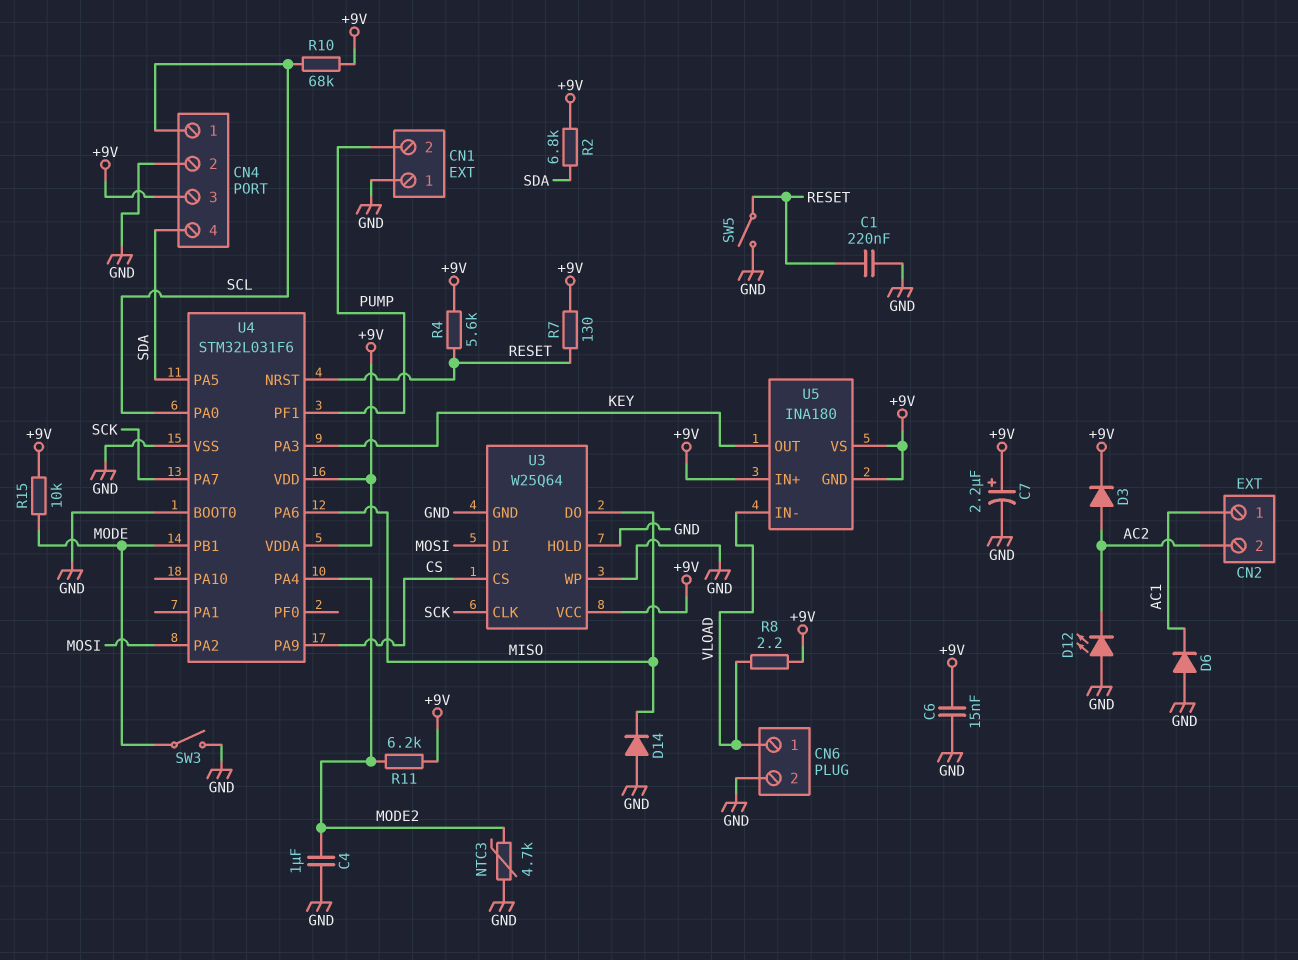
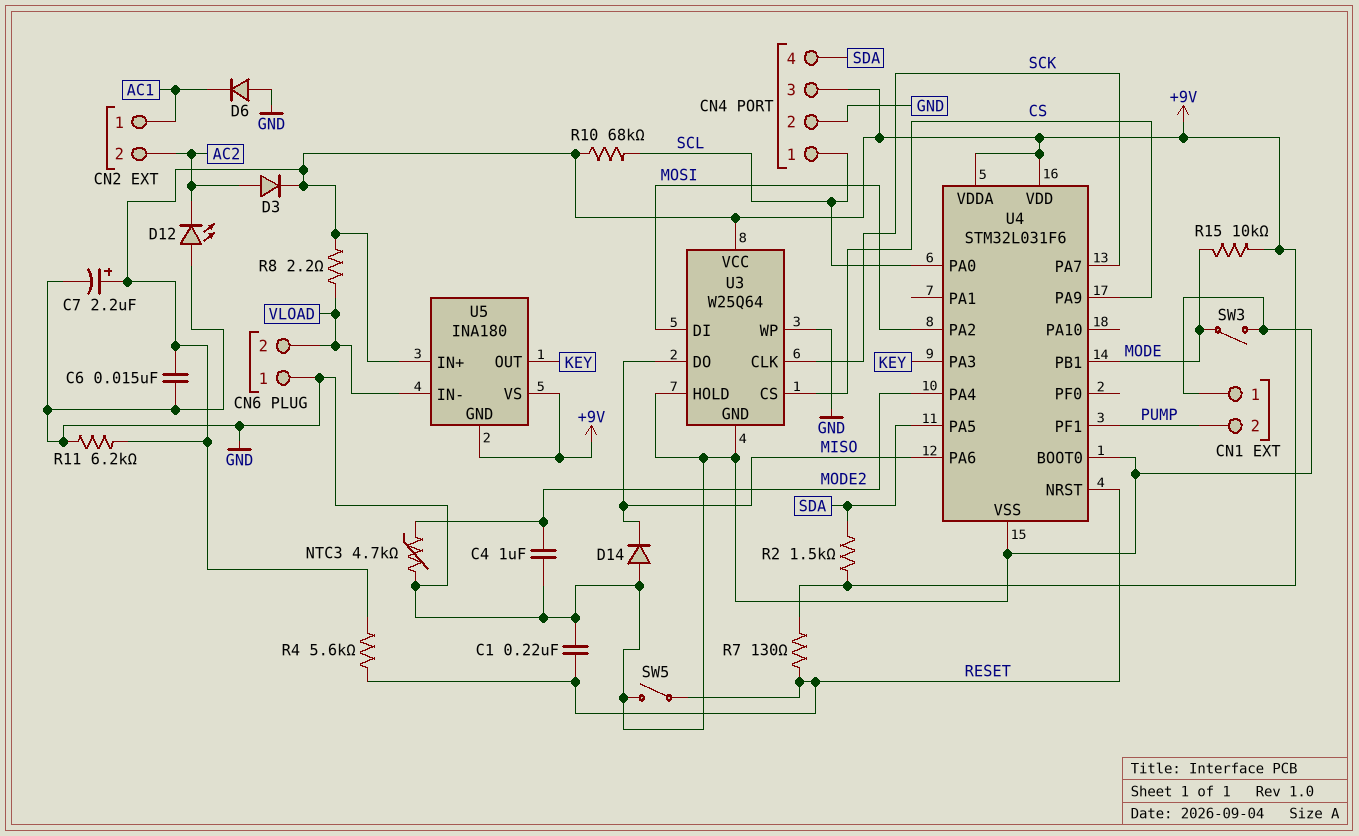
CN6 pin 1: VLOAD -> GND
CN6 pin 2: GND -> VLOAD
R2: 6.8k (+9V, SDA) -> 1.5k (+9V, SDA)
R11: 6.2k (+9V, MODE2) -> 6.2k (+9V, GND)

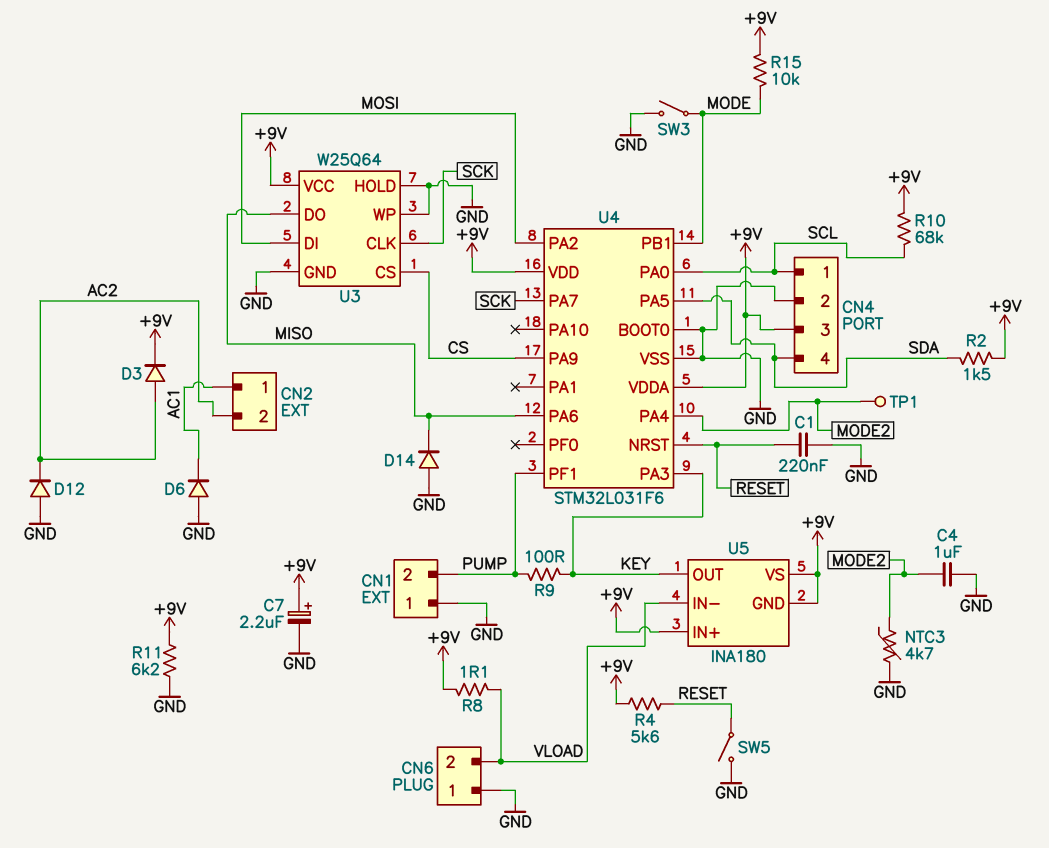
C6: 15nF (+9V, GND) -> none
D12: LED (A GND, K AC2) -> diode (A GND, K AC2)
R7: 130 (+9V, RESET) -> none
R8: 2.2 (+9V, VLOAD) -> 1.1 (+9V, VLOAD)
R9: none -> 100 (KEY, PUMP)
TP1: none -> test point (MODE2)

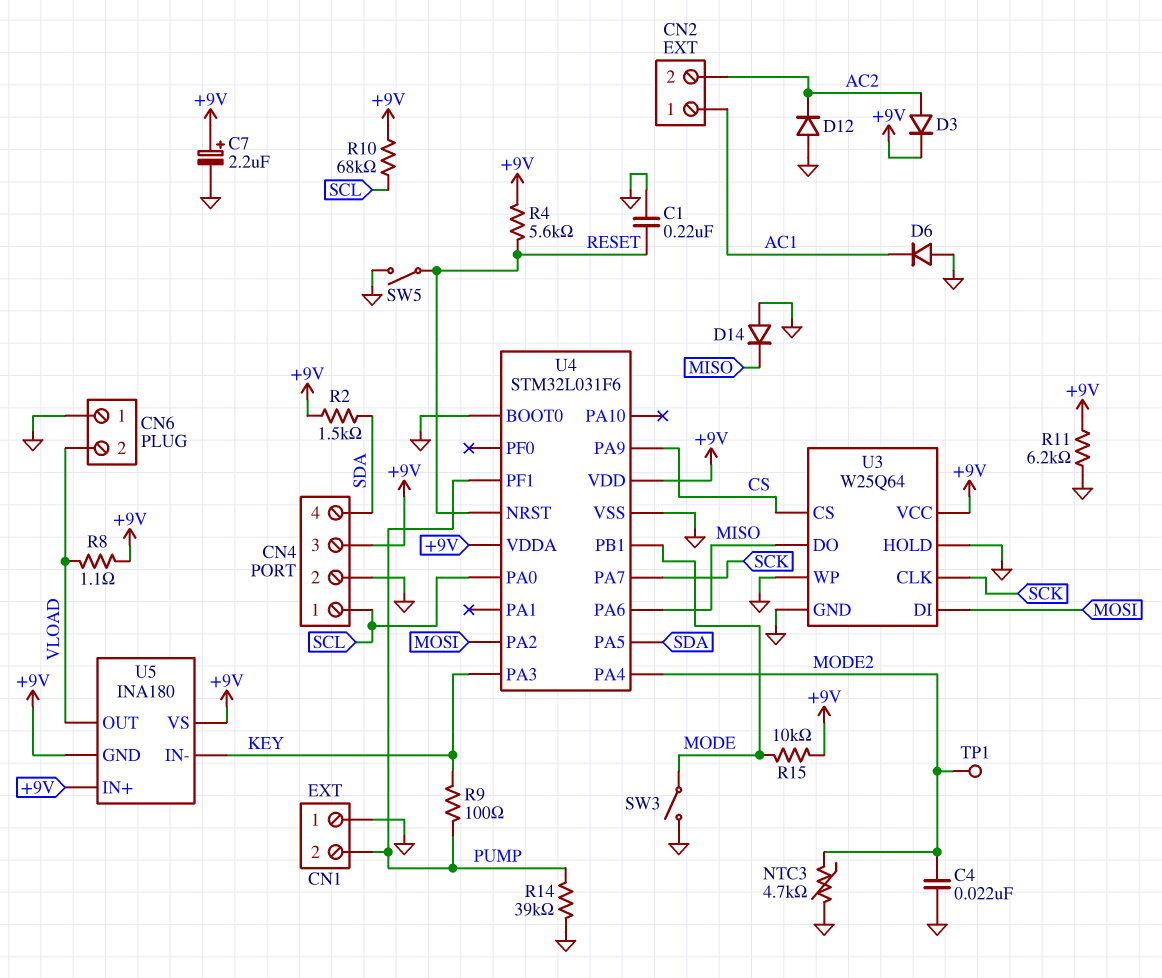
C4: 1uF (GND, MODE2) -> 22nF (GND, MODE2)
R14: none -> 39k (GND, PUMP)
U5 pin IN-: VLOAD -> KEY
U5 pin OUT: KEY -> VLOAD

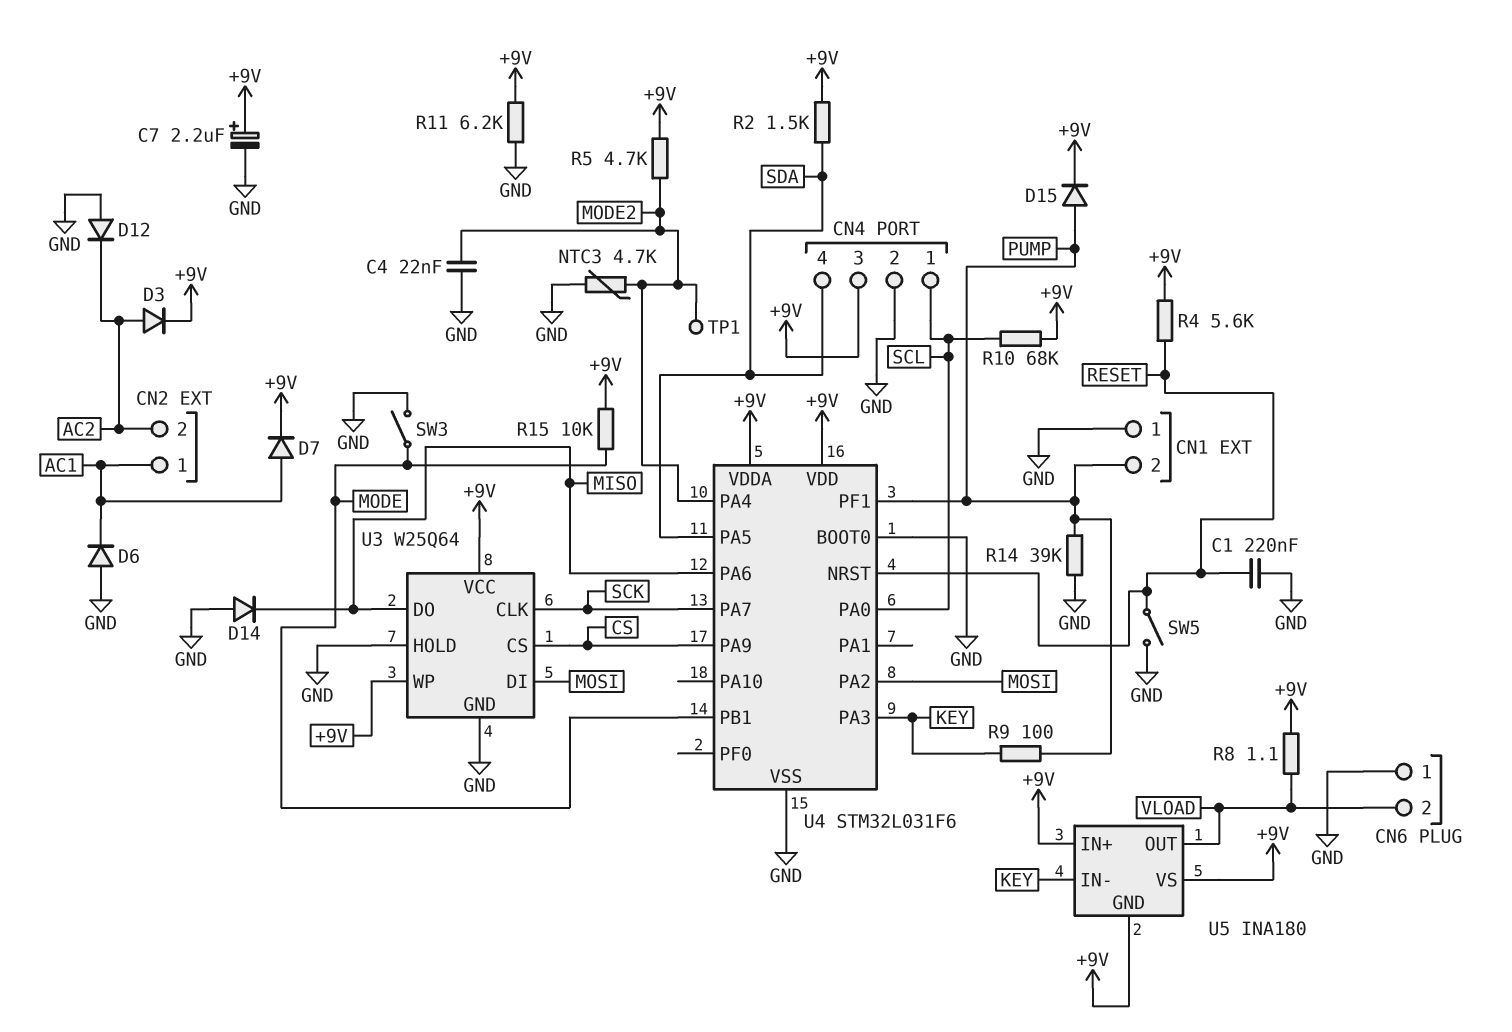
D7: none -> diode (A AC1, K +9V)
D15: none -> diode (A PUMP, K +9V)
R5: none -> 4.7k (+9V, MODE2)
U3 pin WP: GND -> +9V

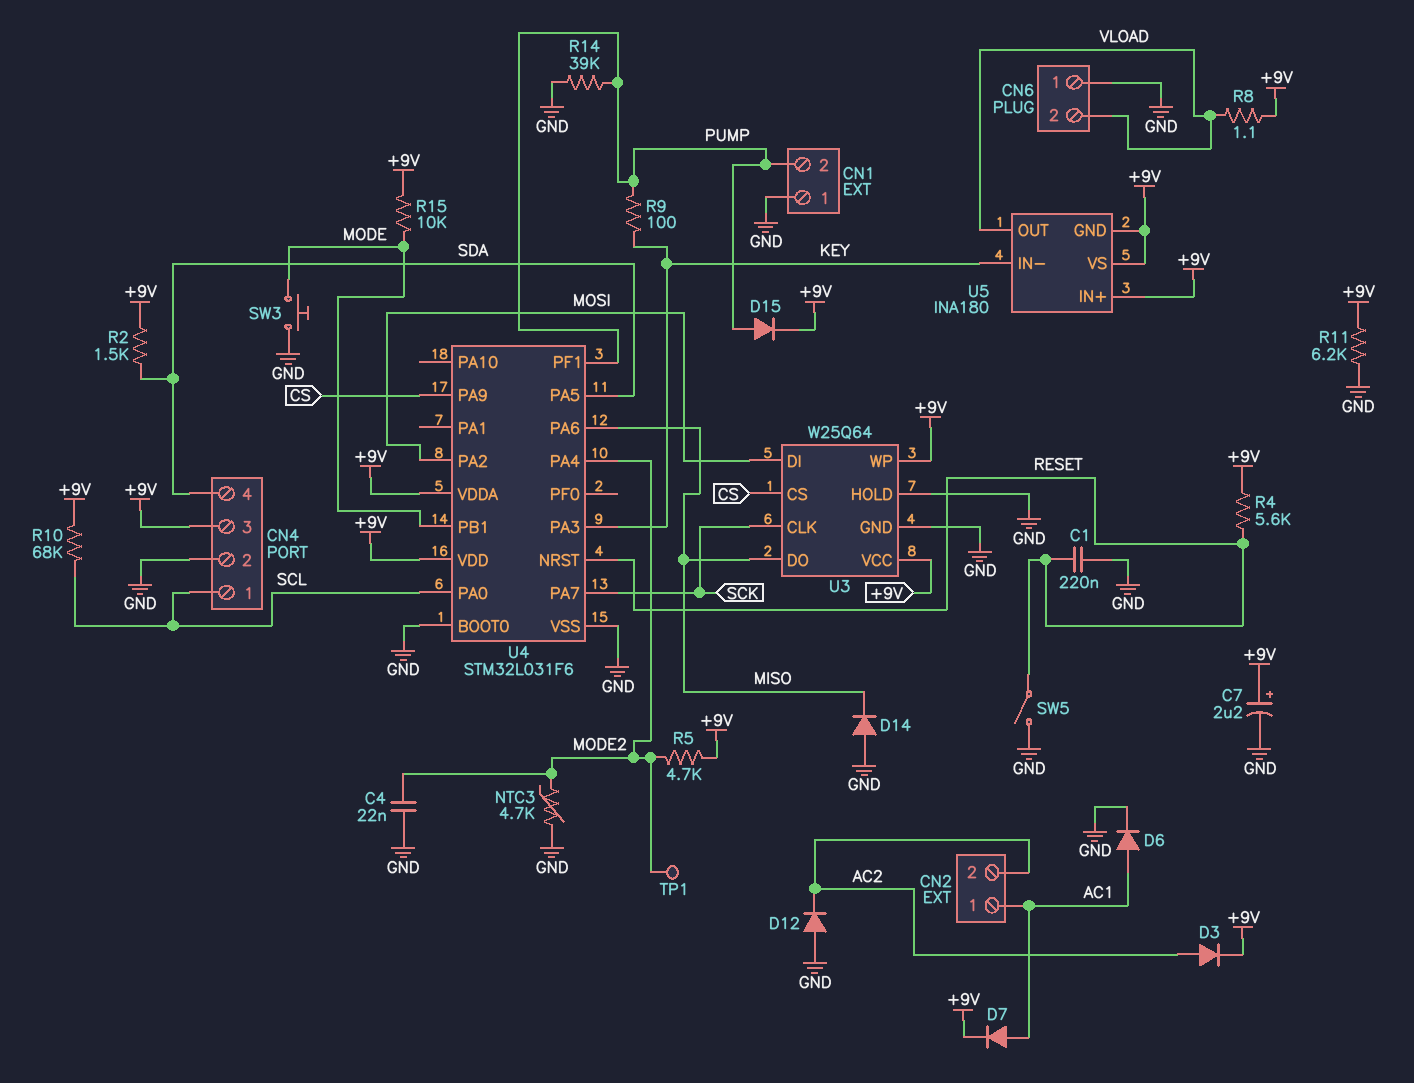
D6: diode (A GND, K AC1) -> diode (A AC1, K GND)
SW3: switch (GND, MODE) -> button (GND, MODE)

